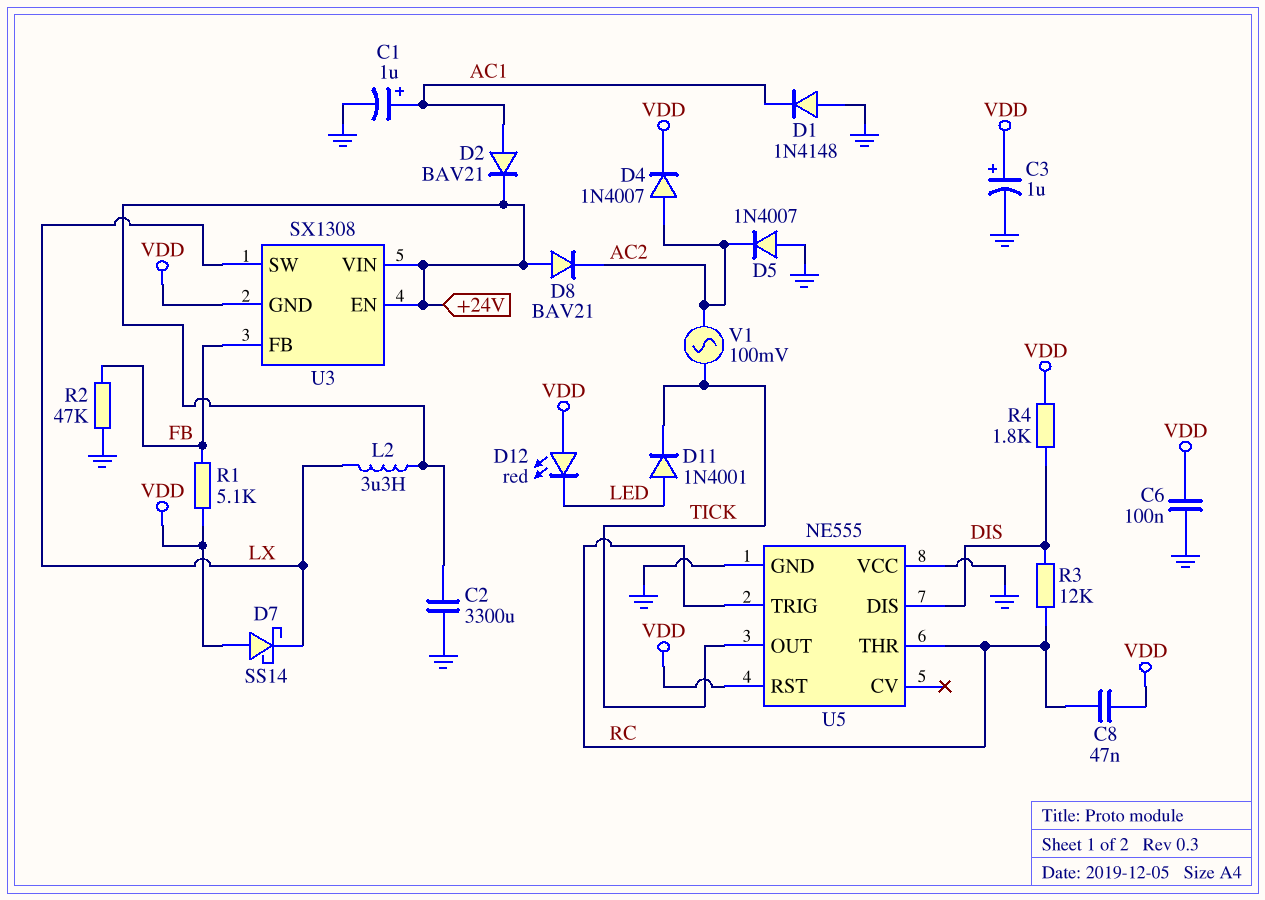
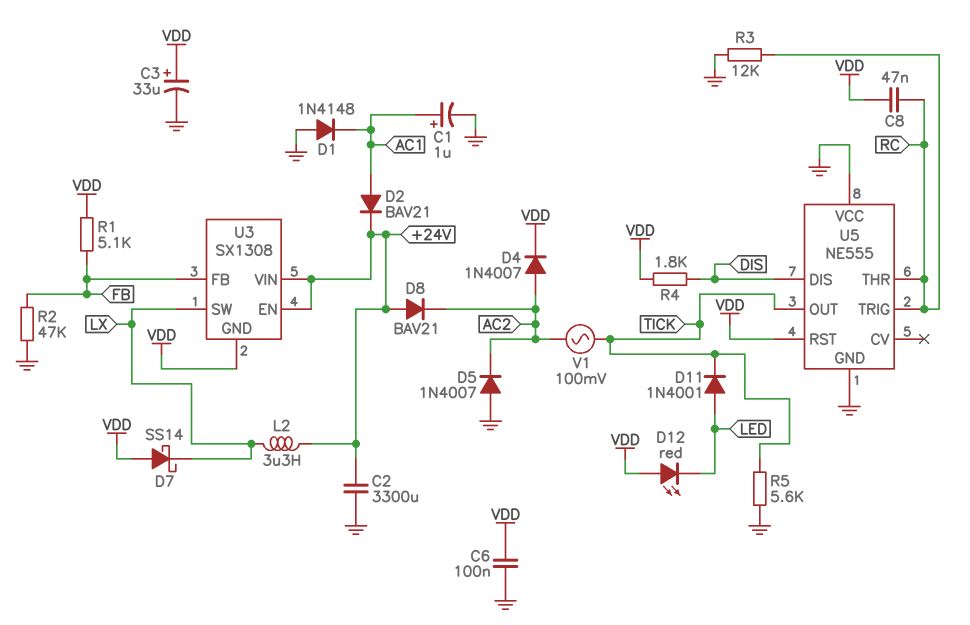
C3: 1uF (plus VDD, minus GND) -> 33uF (plus VDD, minus GND)
R3: 12k (DIS, RC) -> 12k (GND, RC)
R5: none -> 5.6k (GND, TICK)

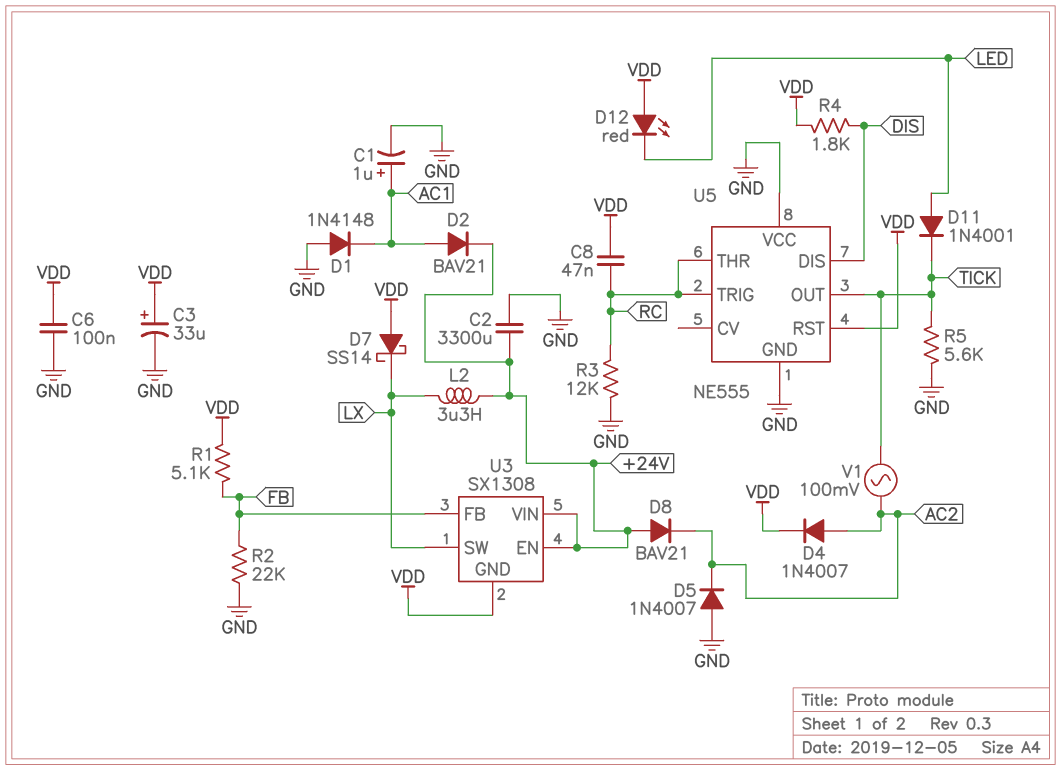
R2: 47k (FB, GND) -> 22k (FB, GND)

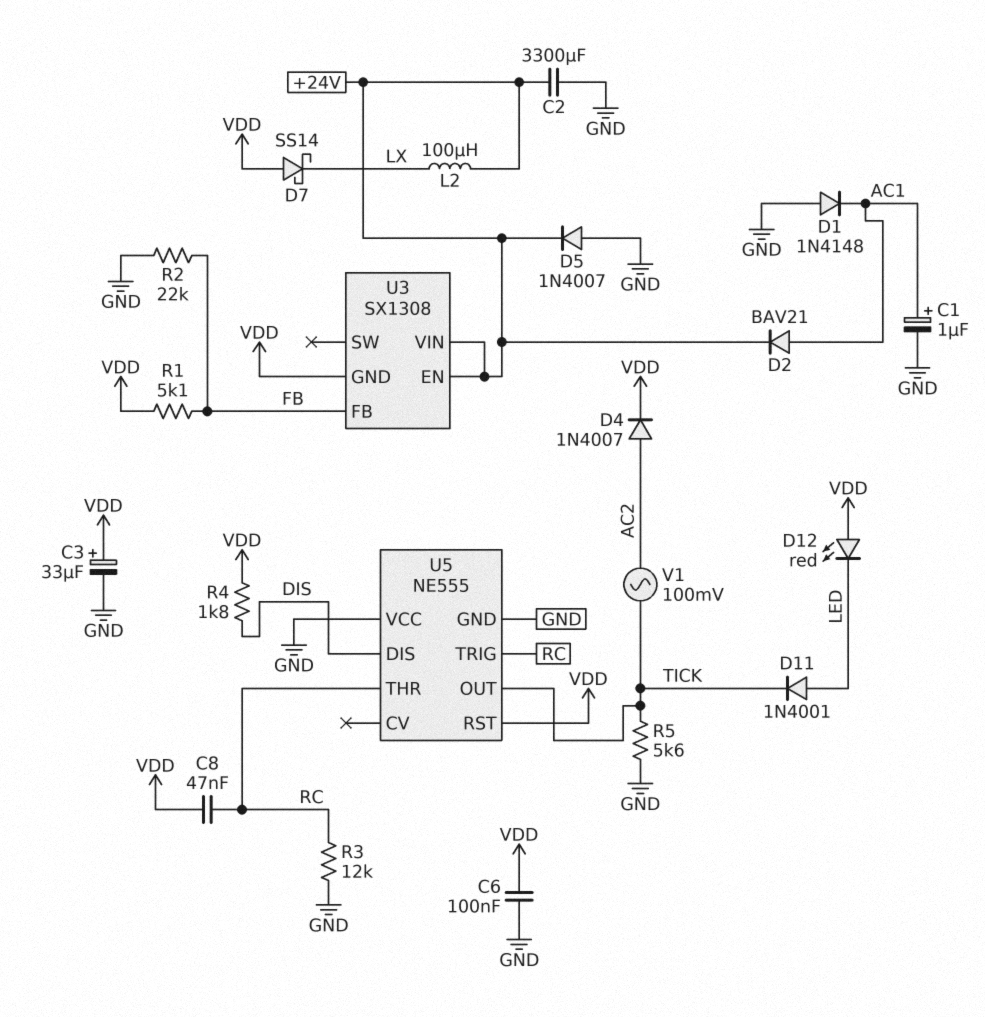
D5: diode 1N4007 (A GND, K AC2) -> diode 1N4007 (A GND, K +24V)
D8: diode BAV21 (A +24V, K AC2) -> none
L2: 3.3uH (+24V, LX) -> 100uH (+24V, LX)
U3 pin SW: LX -> none

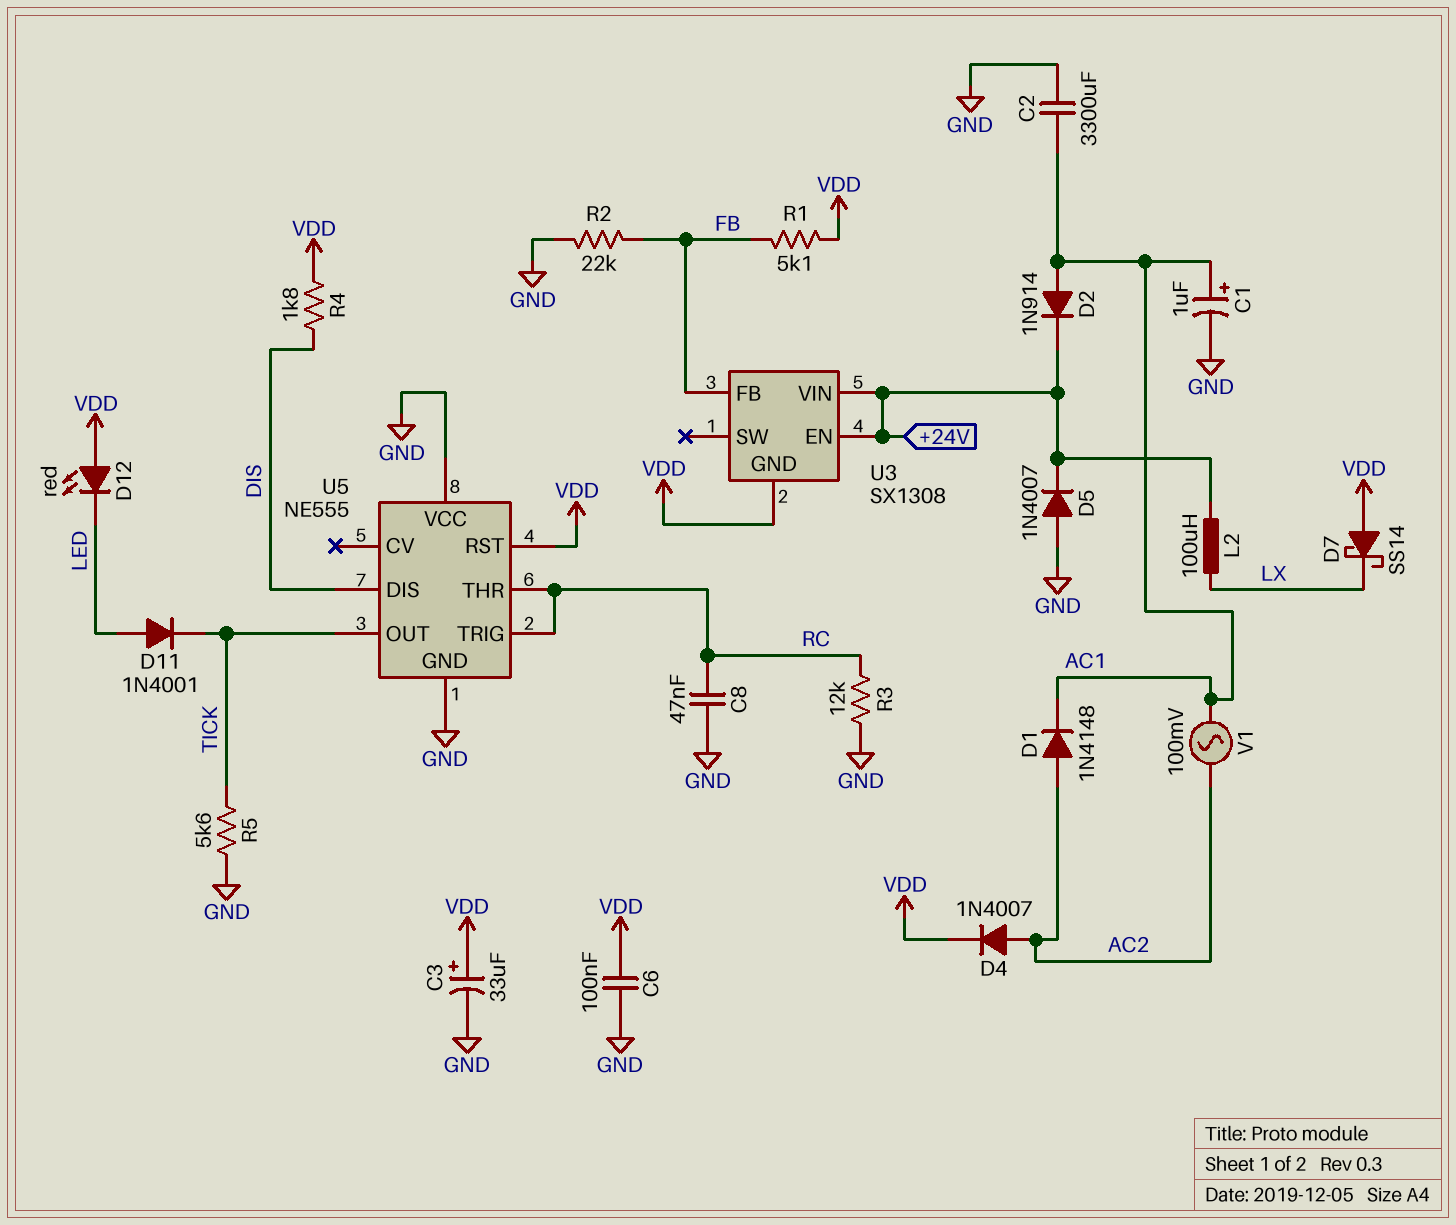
C2: 3300uF (+24V, GND) -> 3300uF (AC1, GND)
C8: 47nF (RC, VDD) -> 47nF (GND, RC)
D1: diode 1N4148 (A GND, K AC1) -> diode 1N4148 (A AC2, K AC1)
D2: diode BAV21 (A AC1, K +24V) -> diode 1N914 (A AC1, K +24V)
V1: AC 100mV (AC2, TICK) -> AC 100mV (AC1, AC2)

